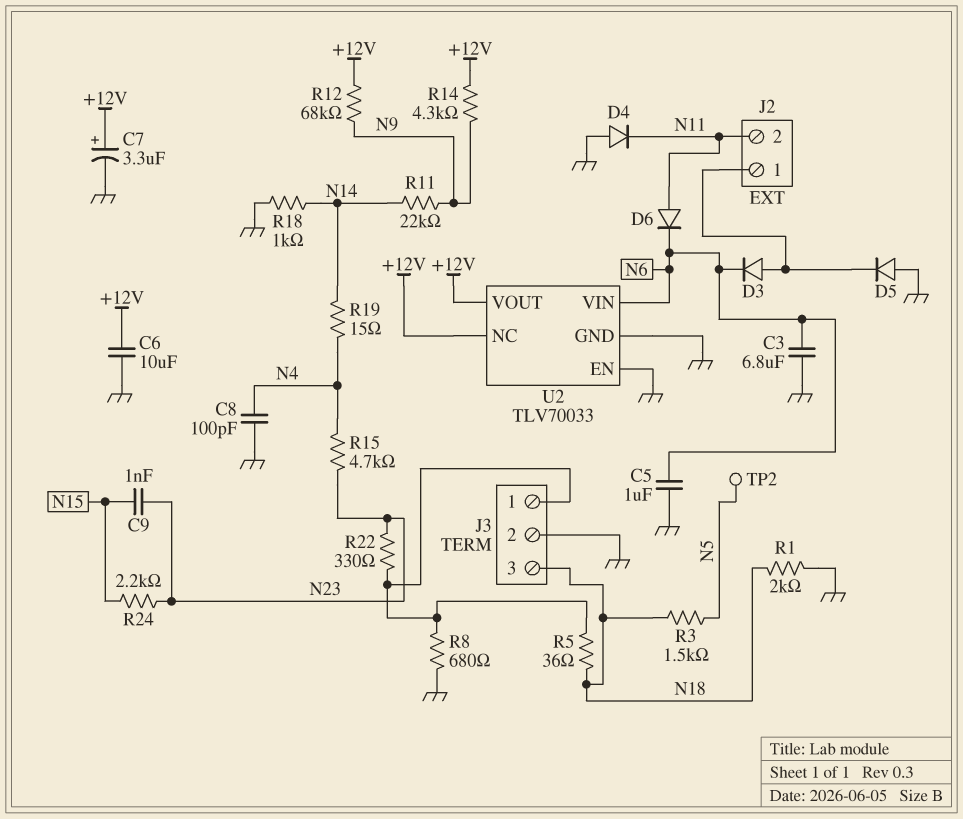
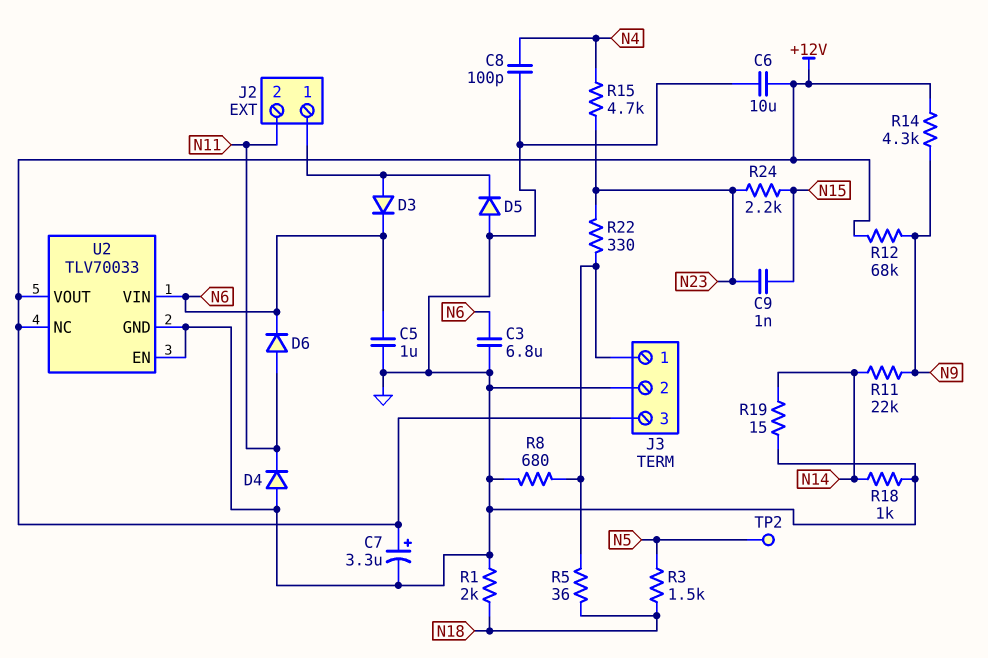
J3 pin 3: N18 -> +12V
R19: 15 (N4, N14) -> 15 (GND, N14)

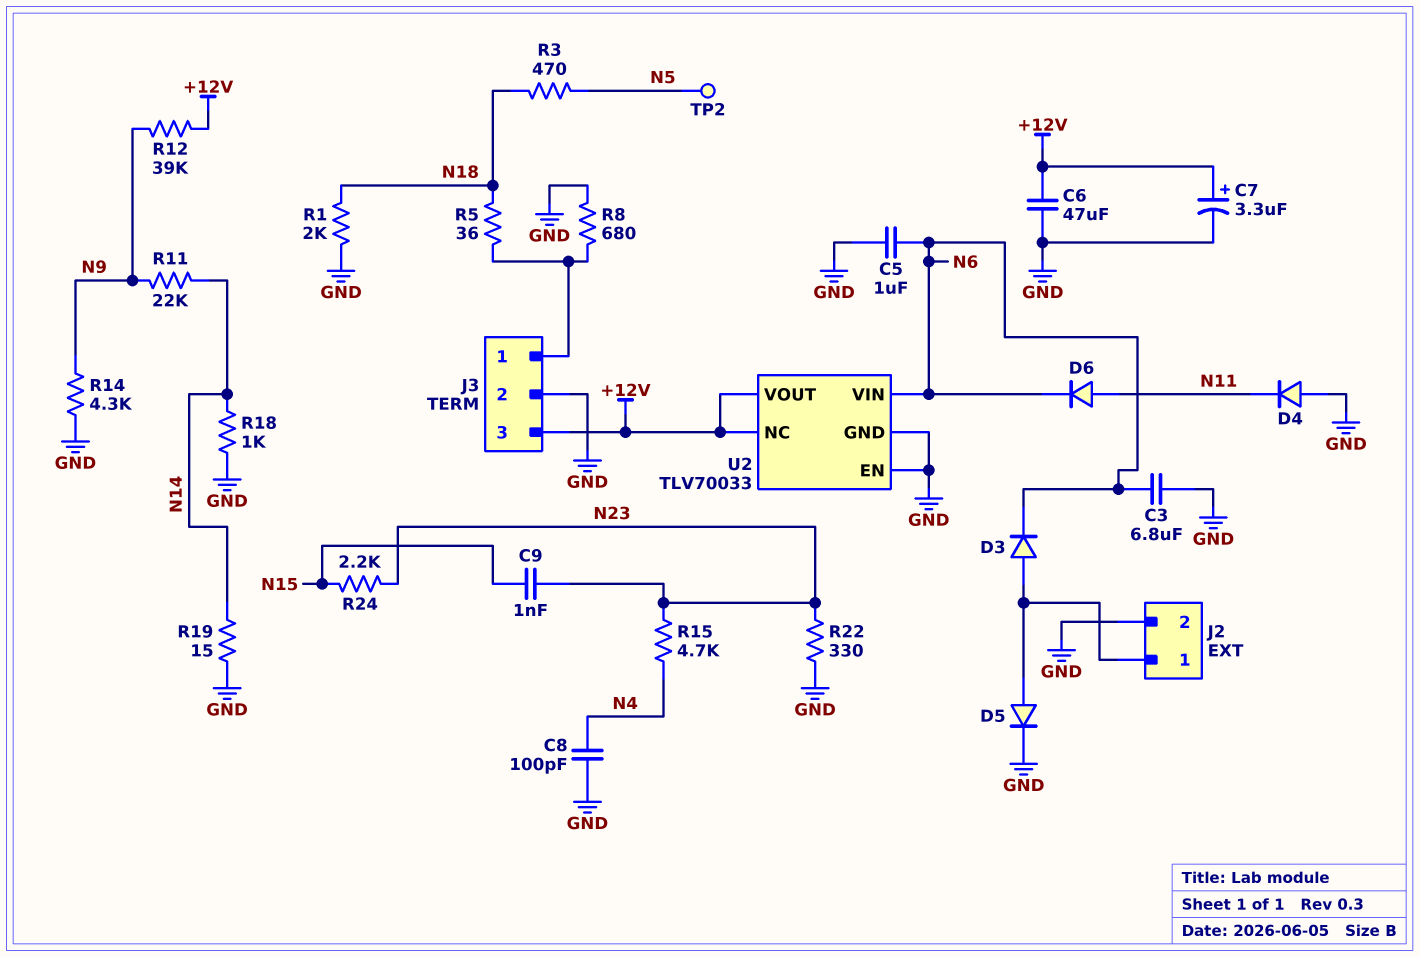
C6: 10uF (+12V, GND) -> 47uF (+12V, GND)
D5: diode (A GND, K J2/1) -> diode (A J2/1, K GND)
J2 pin 2: N11 -> GND
R3: 1.5k (N5, N18) -> 470 (N5, N18)
R12: 68k (+12V, N9) -> 39k (+12V, N9)
R14: 4.3k (+12V, N9) -> 4.3k (GND, N9)
R22: 330 (J3/1, N23) -> 330 (GND, N23)

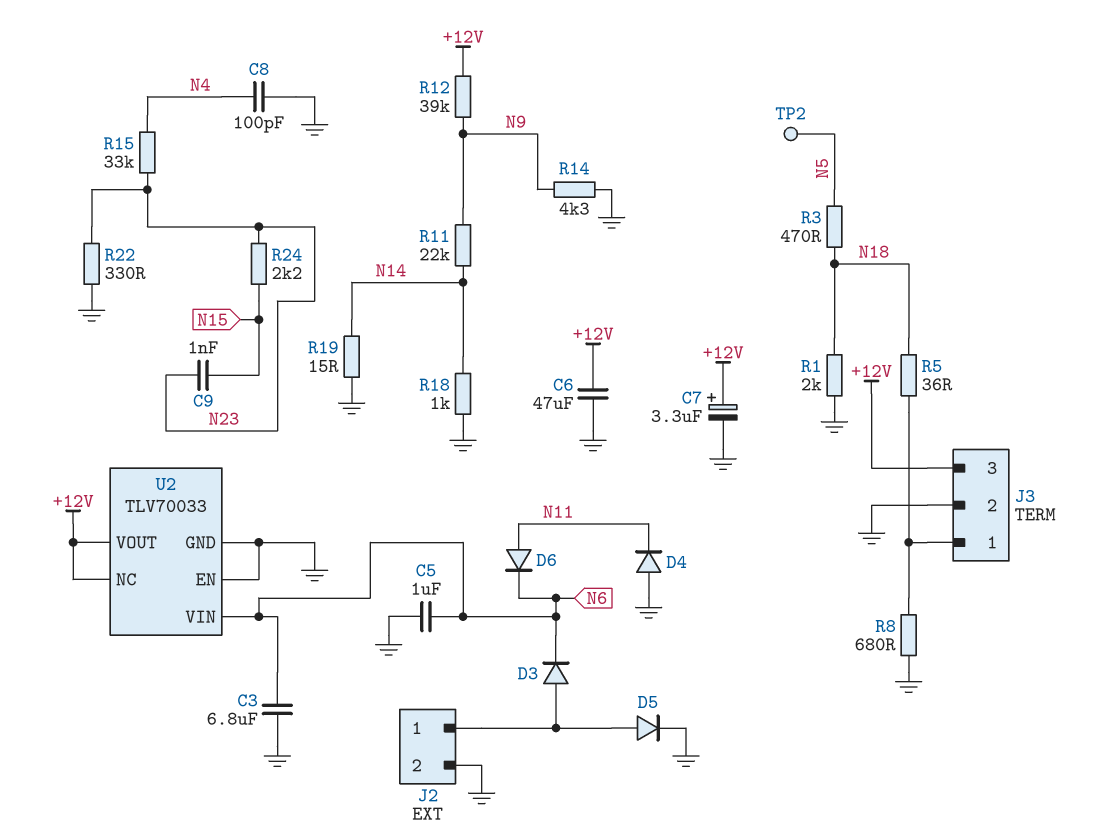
R15: 4.7k (N4, N23) -> 33k (N4, N23)

